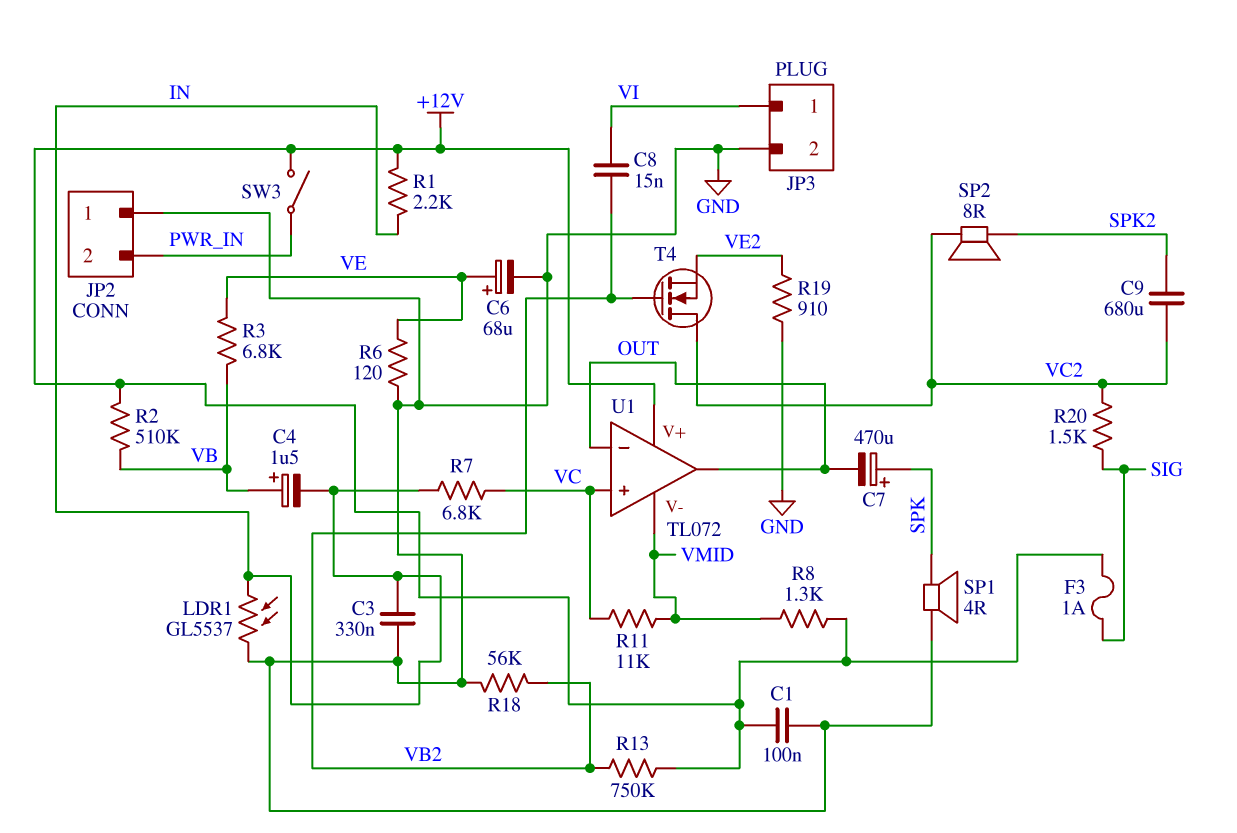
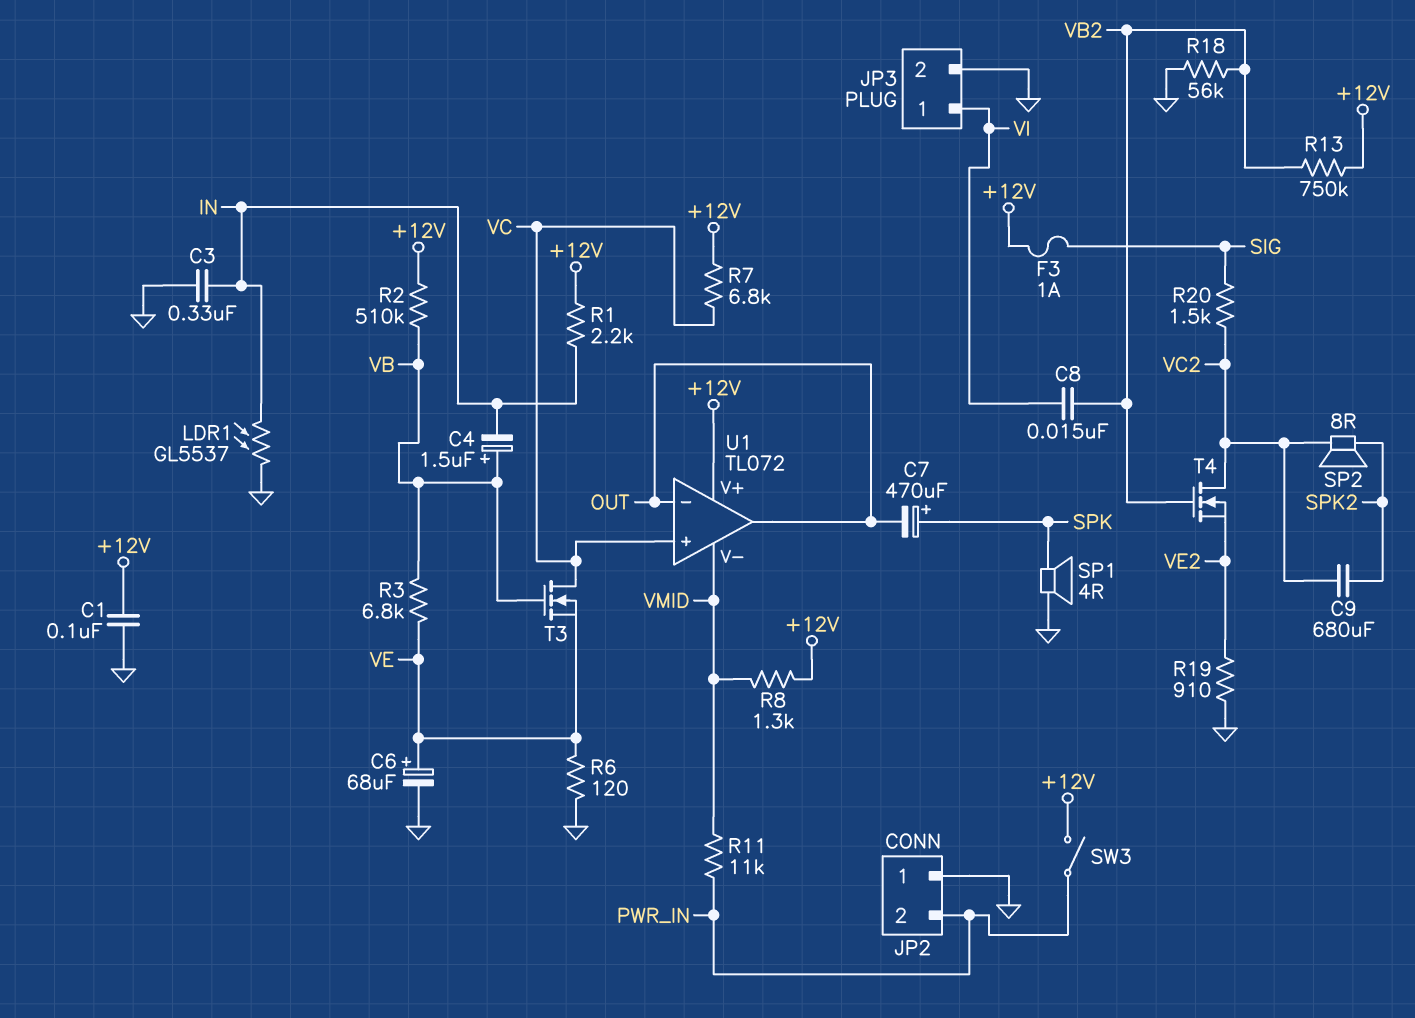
R7: 6.8k (IN, VC) -> 6.8k (+12V, VC)
R11: 11k (VC, VMID) -> 11k (PWR_IN, VMID)
T3: none -> NMOS (G VB, D VC, S VE)

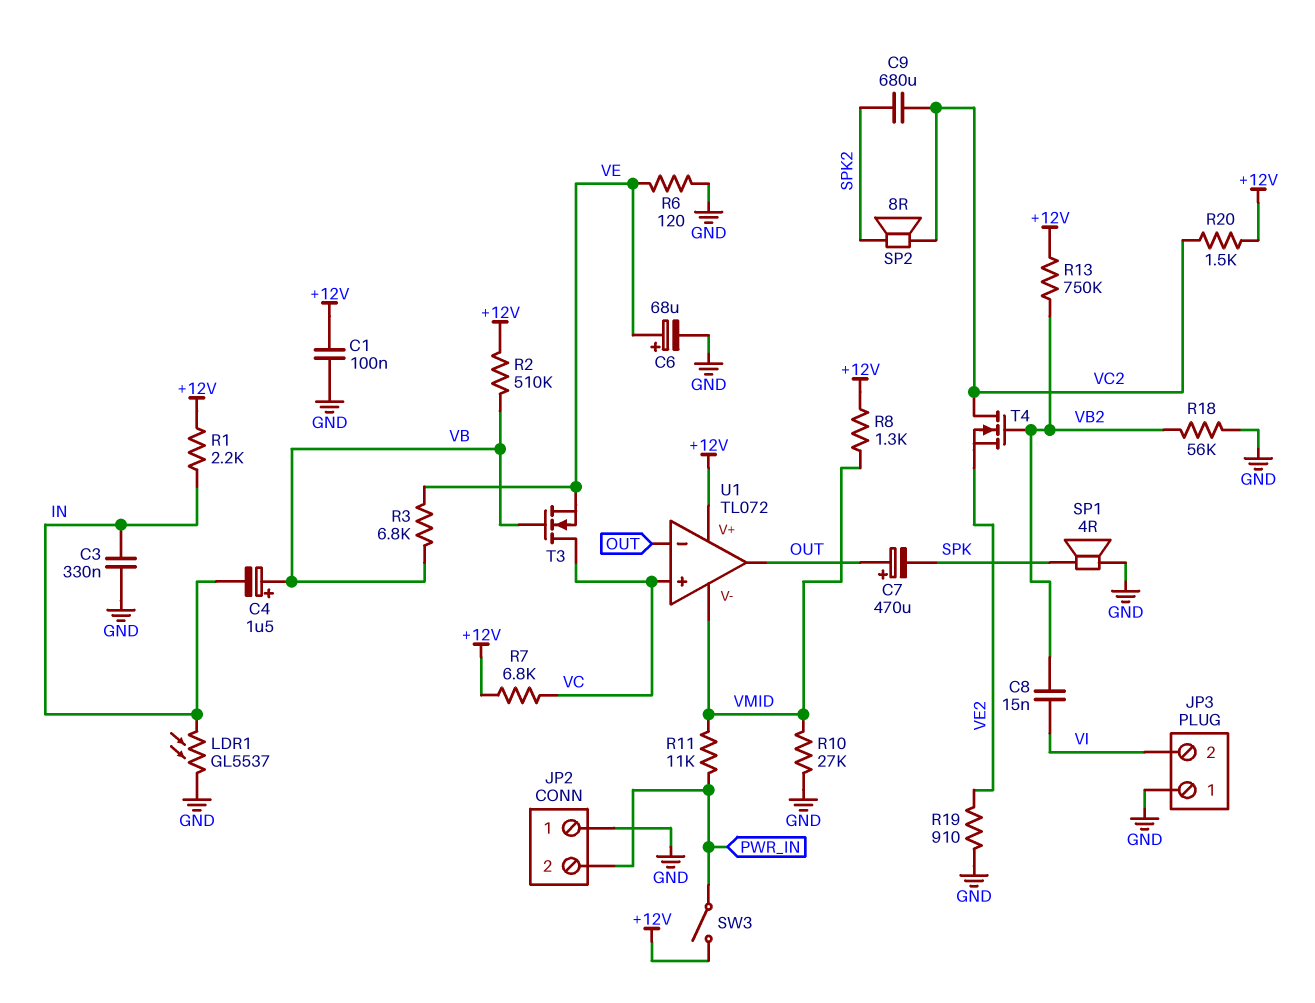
C7: 470uF (plus SPK, minus OUT) -> 470uF (plus OUT, minus SPK)
F3: 1A (+12V, SIG) -> none
JP3 pin 1: VI -> GND
JP3 pin 2: GND -> VI
R10: none -> 27k (GND, VMID)
R20: 1.5k (SIG, VC2) -> 1.5k (+12V, VC2)

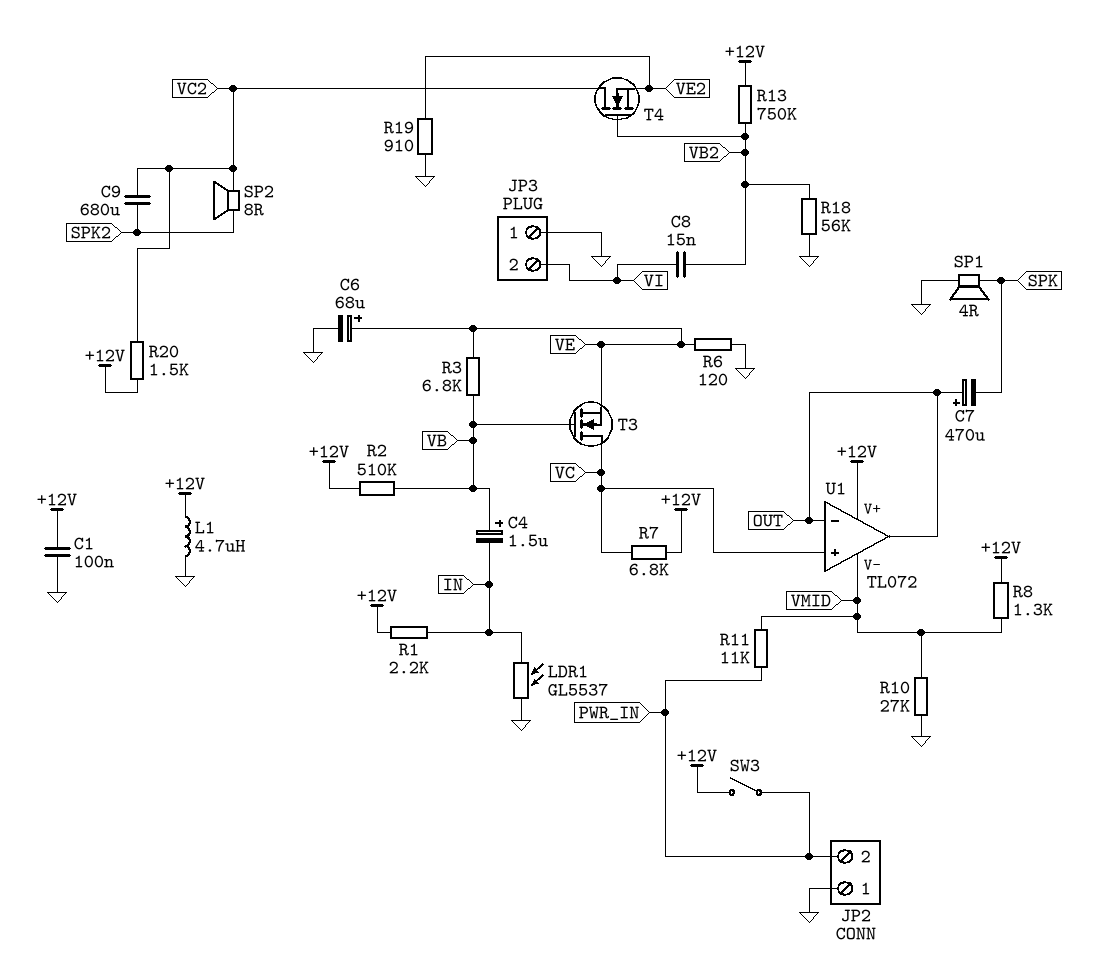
C3: 330nF (GND, IN) -> none
L1: none -> 4.7uH (+12V, GND)

